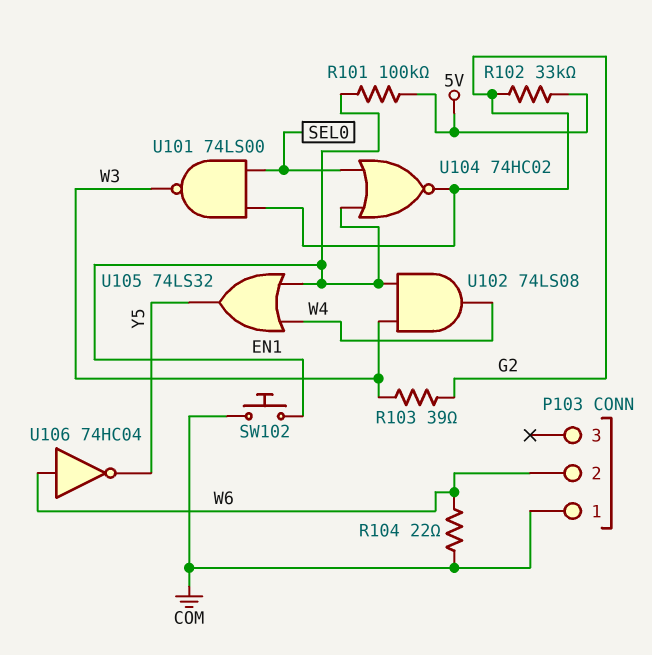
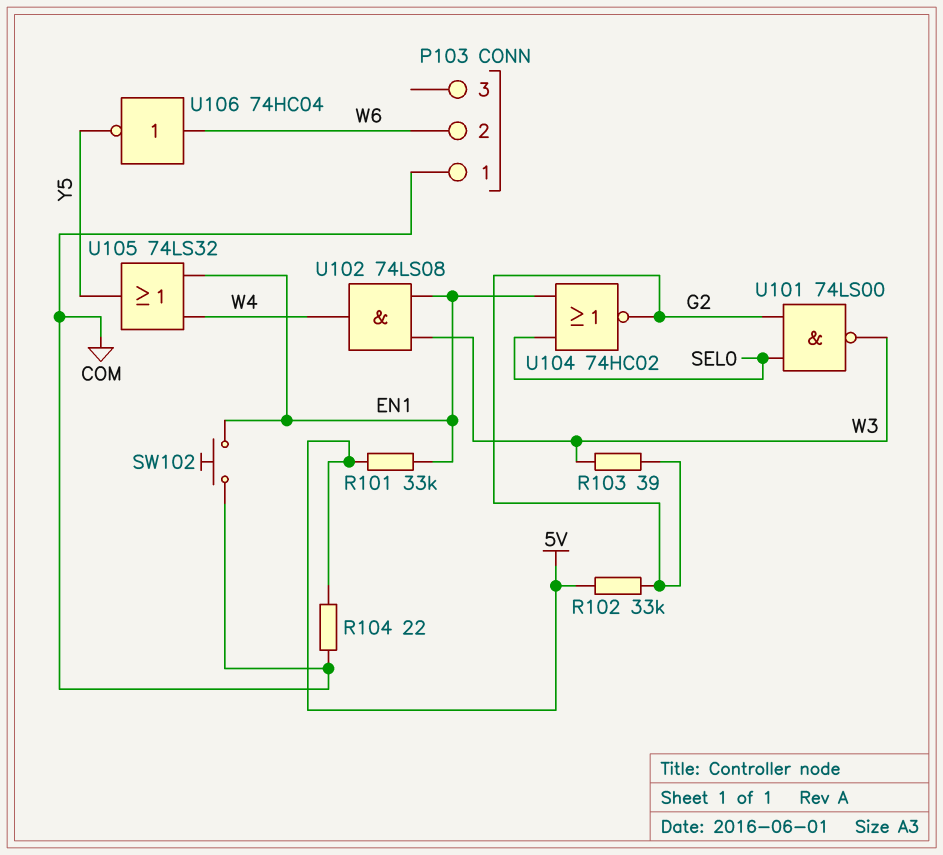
R101: 100k (5V, EN1) -> 33k (5V, EN1)
R104: 22 (COM, W6) -> 22 (5V, COM)

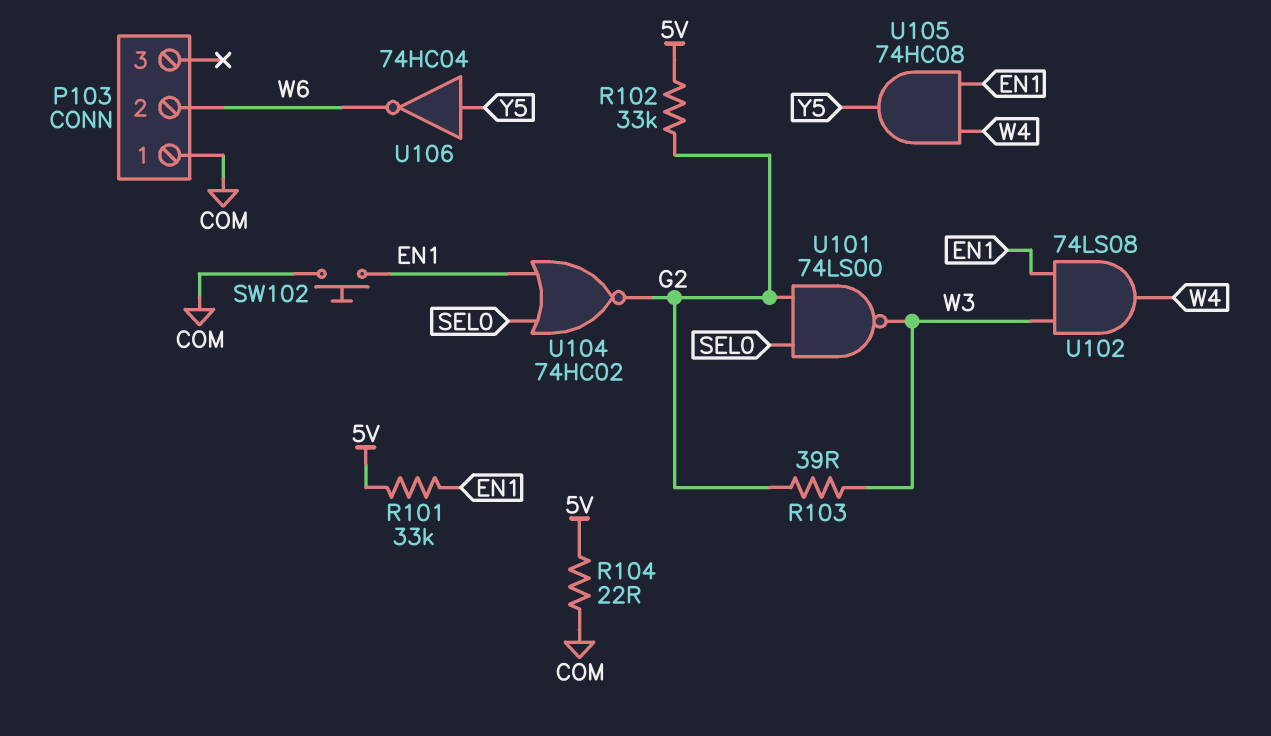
U105: OR 74LS32 (in EN1, in W4, out Y5) -> AND 74HC08 (in EN1, in W4, out Y5)
U106: NOT 74HC04 (in W6, out Y5) -> NOT 74HC04 (in Y5, out W6)

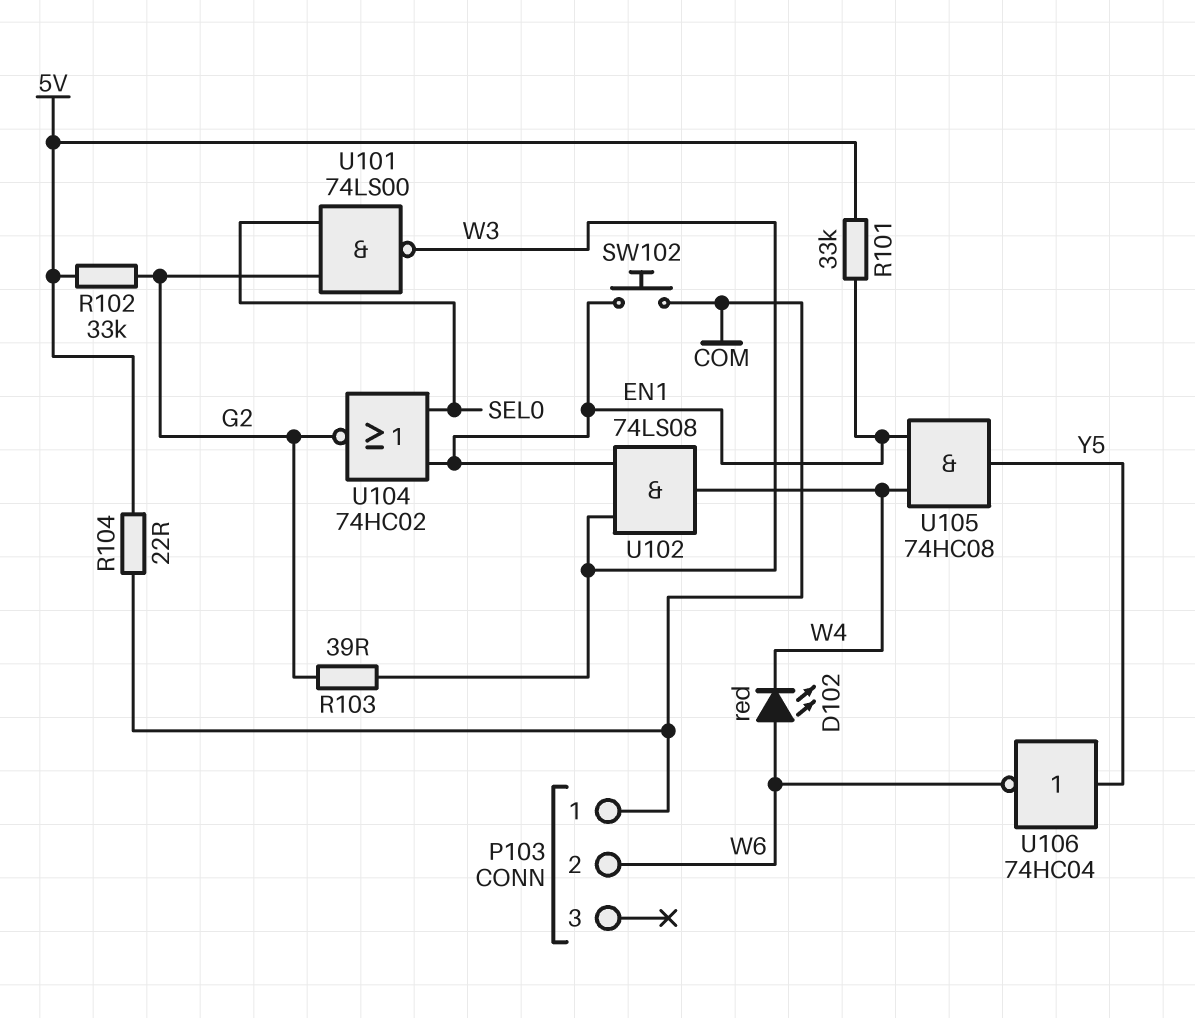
D102: none -> LED red (A W6, K W4)

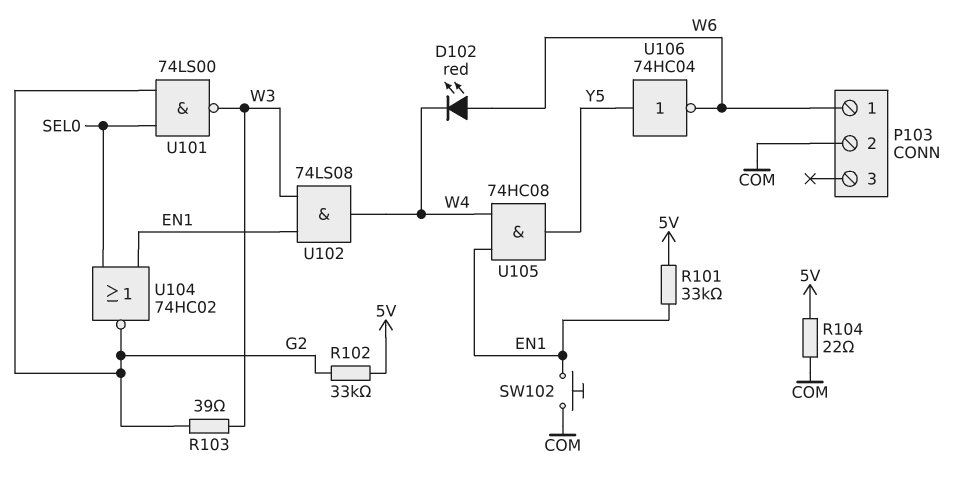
P103 pin 1: COM -> W6
P103 pin 2: W6 -> COM

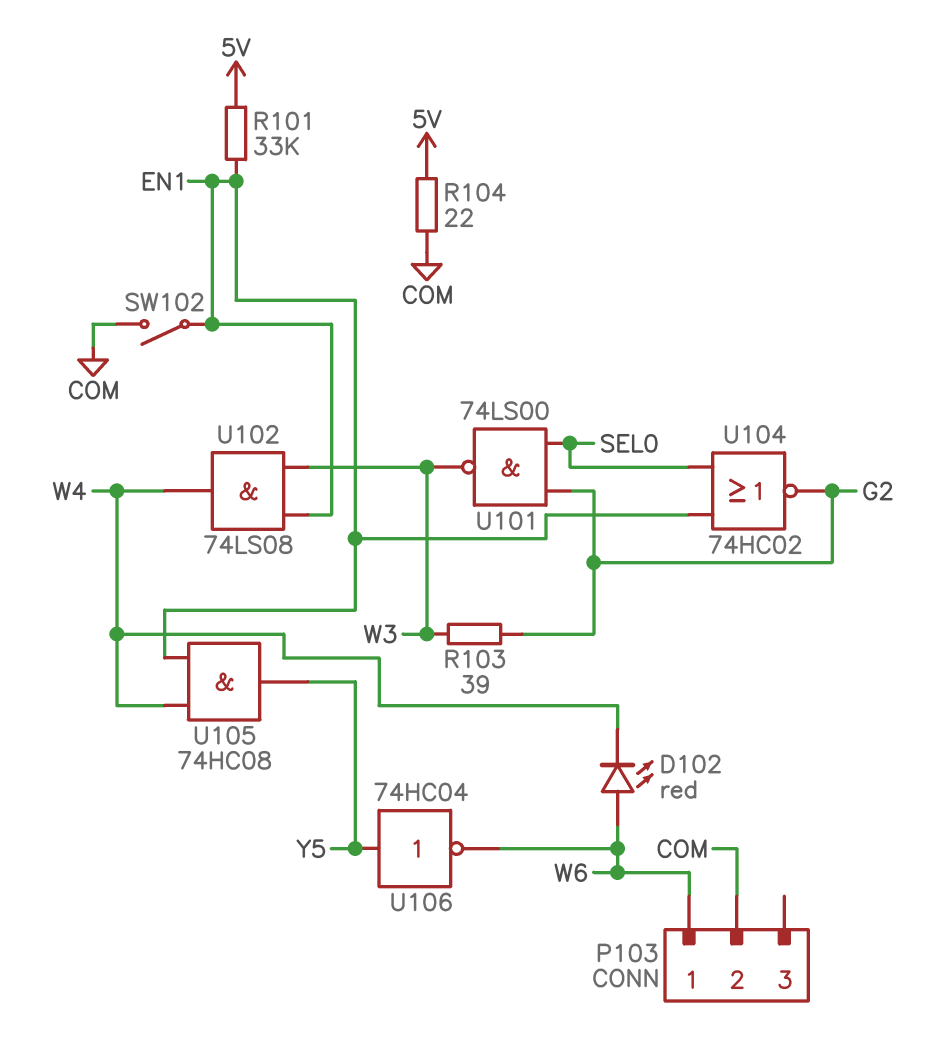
R102: 33k (5V, G2) -> none
SW102: button (COM, EN1) -> switch (COM, EN1)

